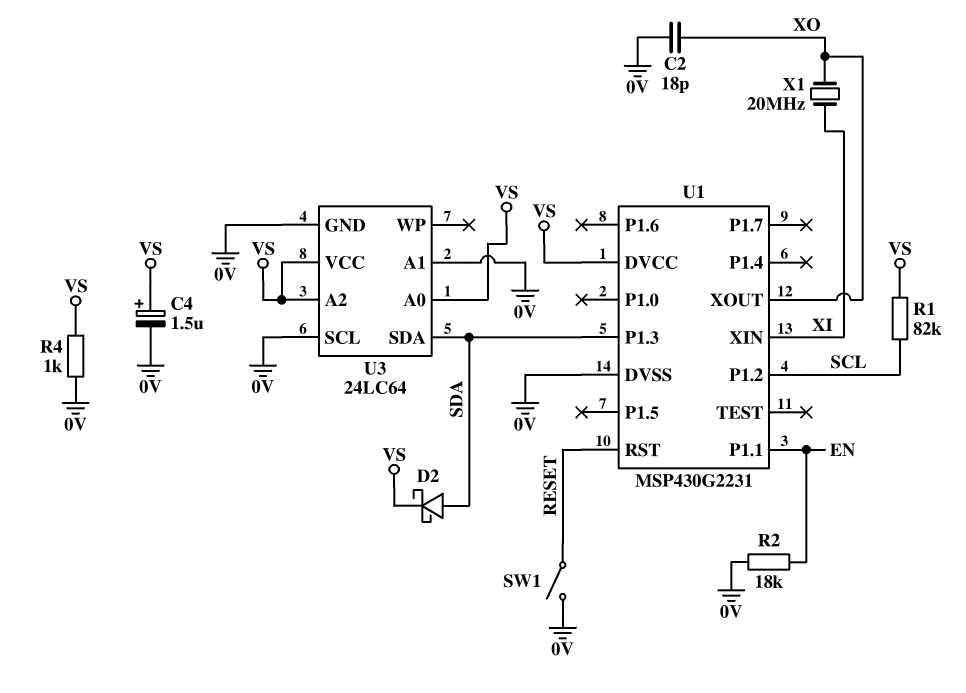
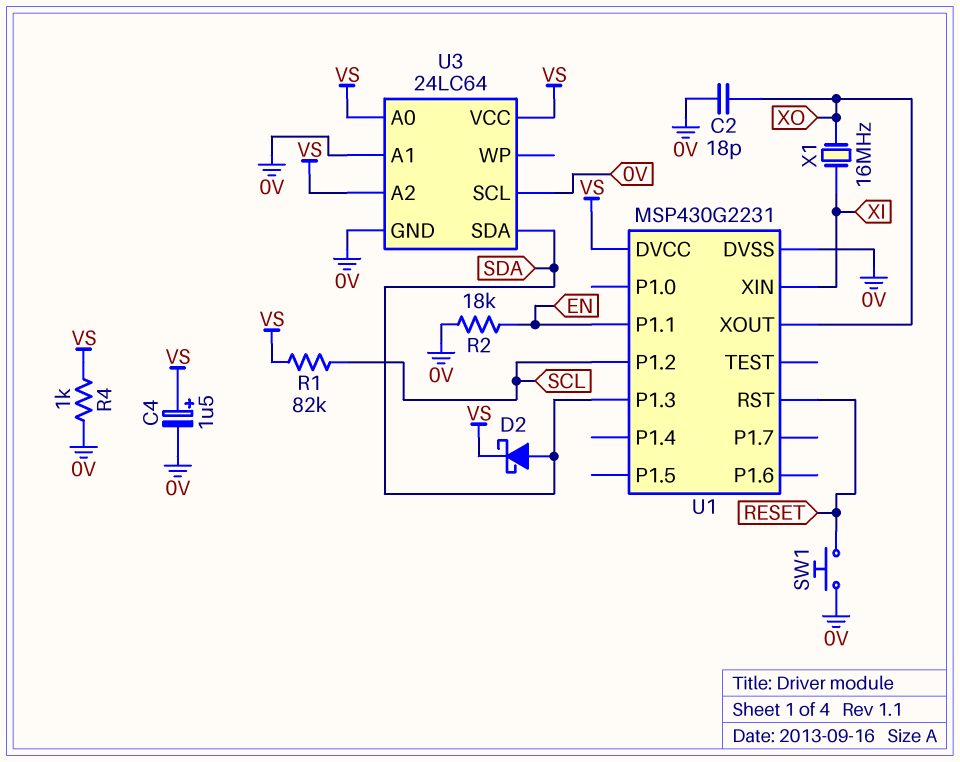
SW1: switch (0V, RESET) -> button (0V, RESET)
X1: 20MHz (XI, XO) -> 16MHz (XI, XO)

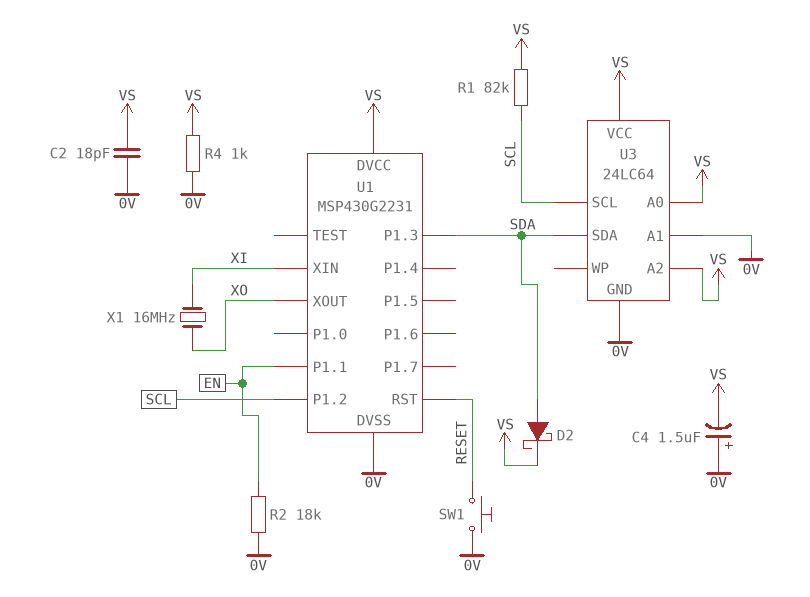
C2: 18pF (0V, XO) -> 18pF (0V, VS)
C4: 1.5uF (plus VS, minus 0V) -> 1.5uF (plus 0V, minus VS)
U3 pin SCL: 0V -> SCL

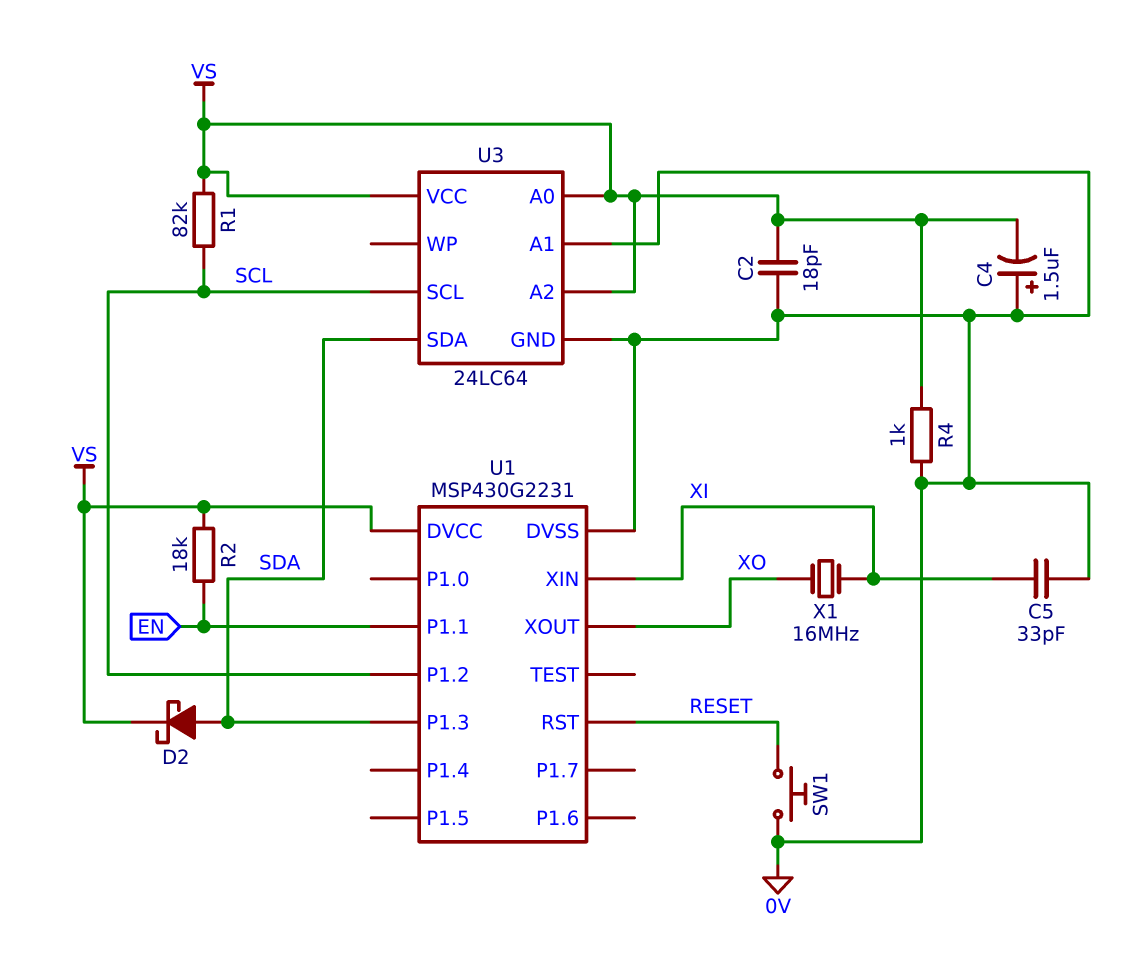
C5: none -> 33pF (0V, XI)
R2: 18k (0V, EN) -> 18k (EN, VS)

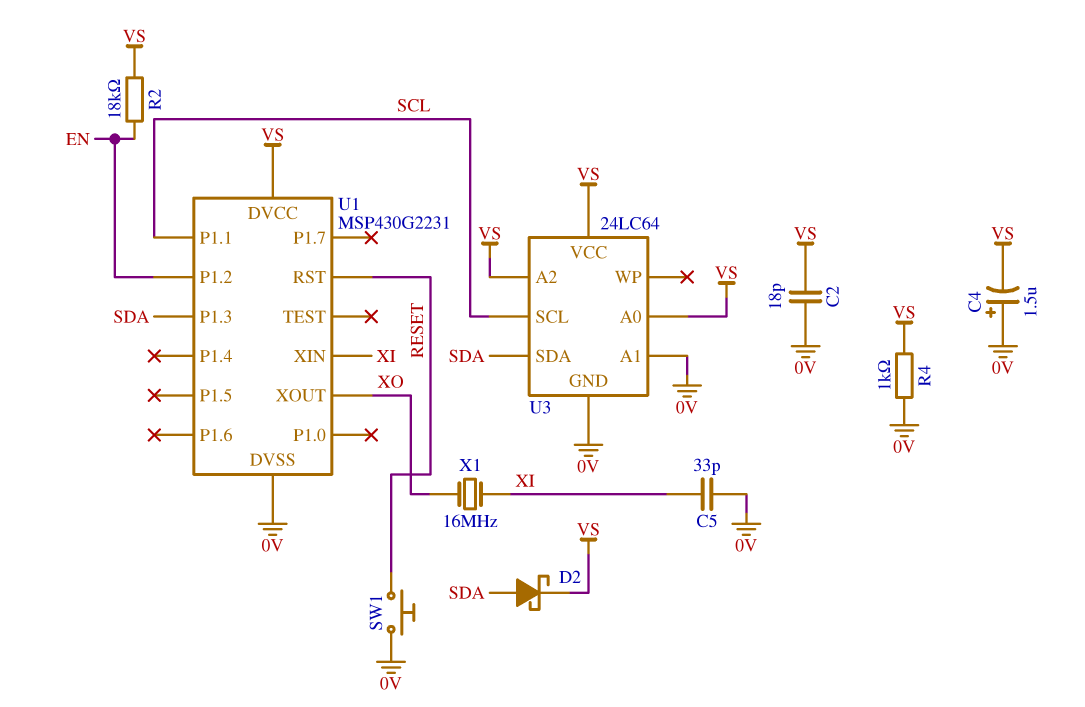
R1: 82k (SCL, VS) -> none
U1 pin P1.1: EN -> SCL
U1 pin P1.2: SCL -> EN

